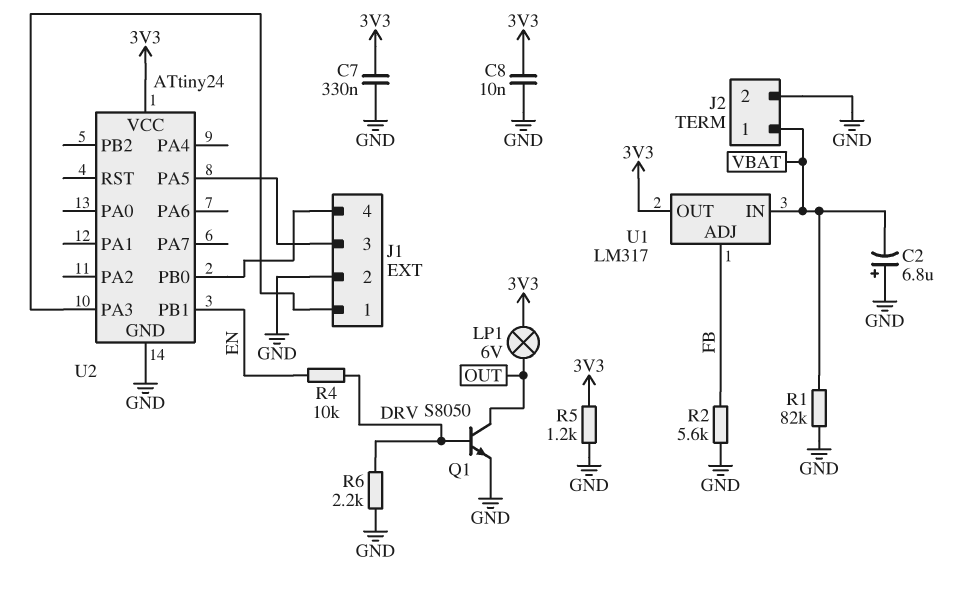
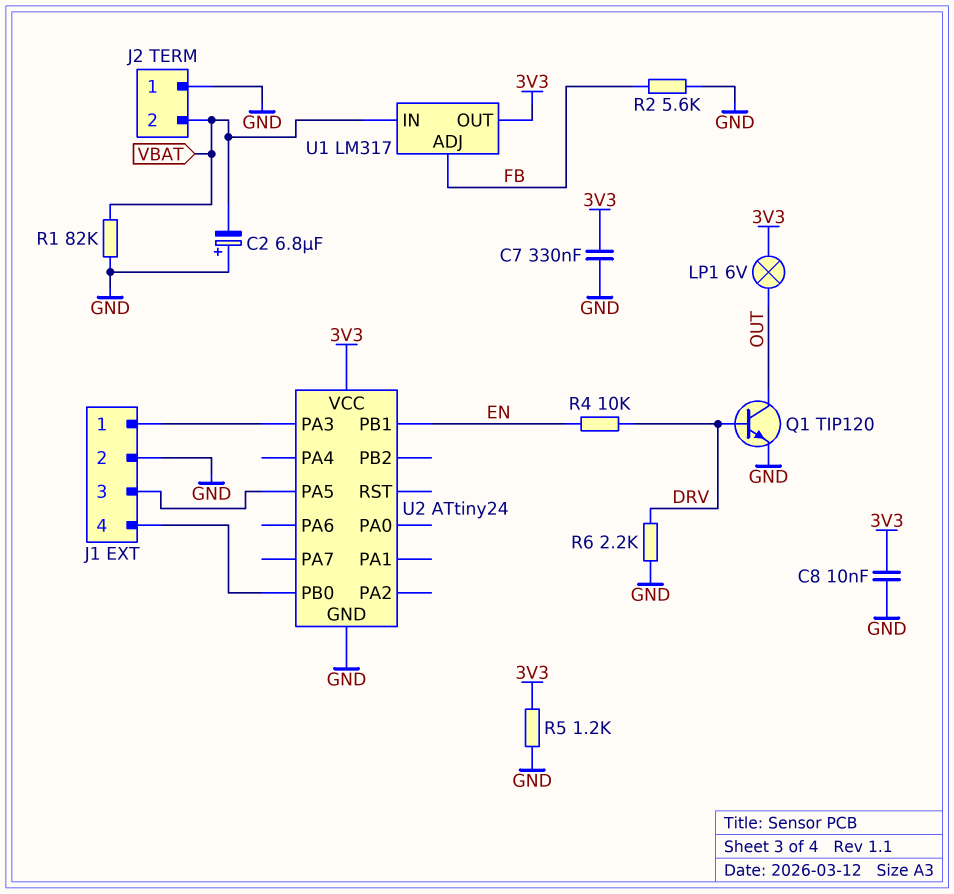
J2 pin 1: VBAT -> GND
J2 pin 2: GND -> VBAT
Q1: NPN S8050 (B DRV, C OUT, E GND) -> NPN TIP120 (B DRV, C OUT, E GND)

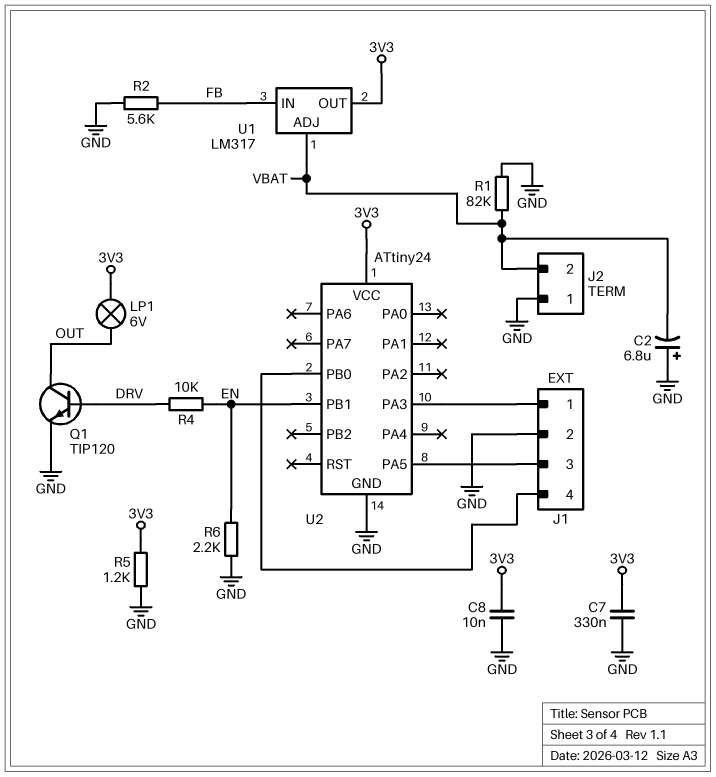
R6: 2.2k (DRV, GND) -> 2.2k (EN, GND)
U1 pin ADJ: FB -> VBAT
U1 pin IN: VBAT -> FB

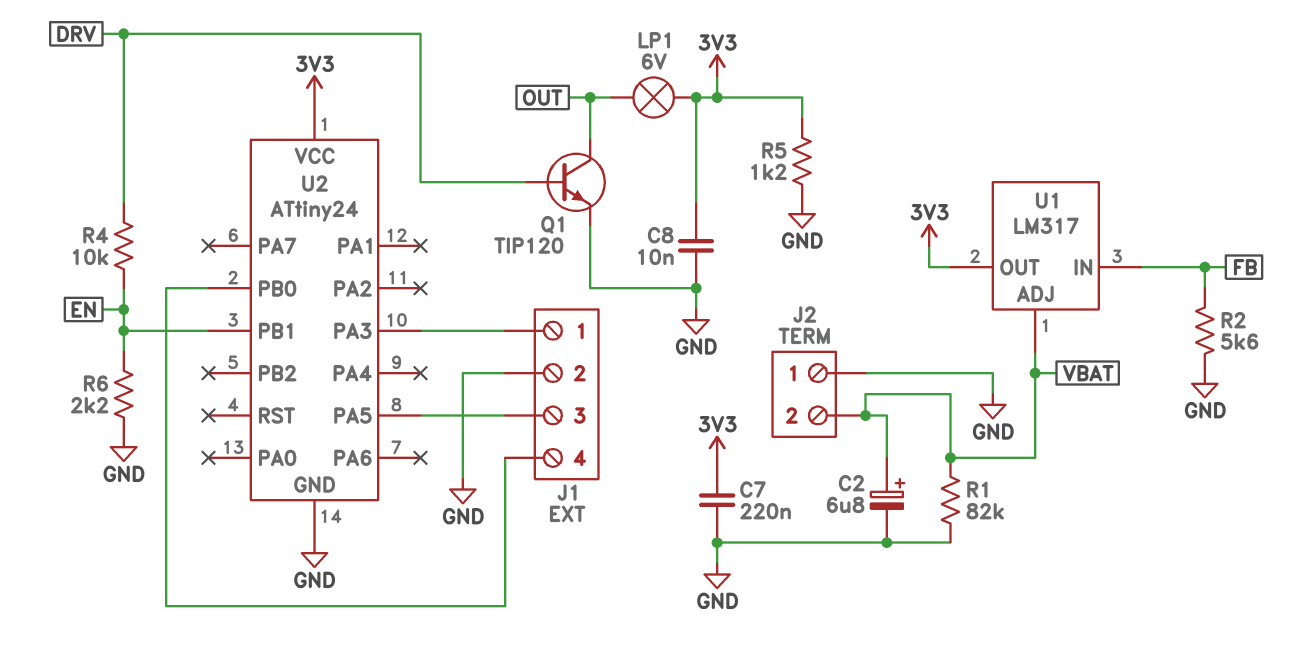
C2: 6.8uF (plus GND, minus VBAT) -> 6.8uF (plus VBAT, minus GND)
C7: 330nF (3V3, GND) -> 220nF (3V3, GND)

